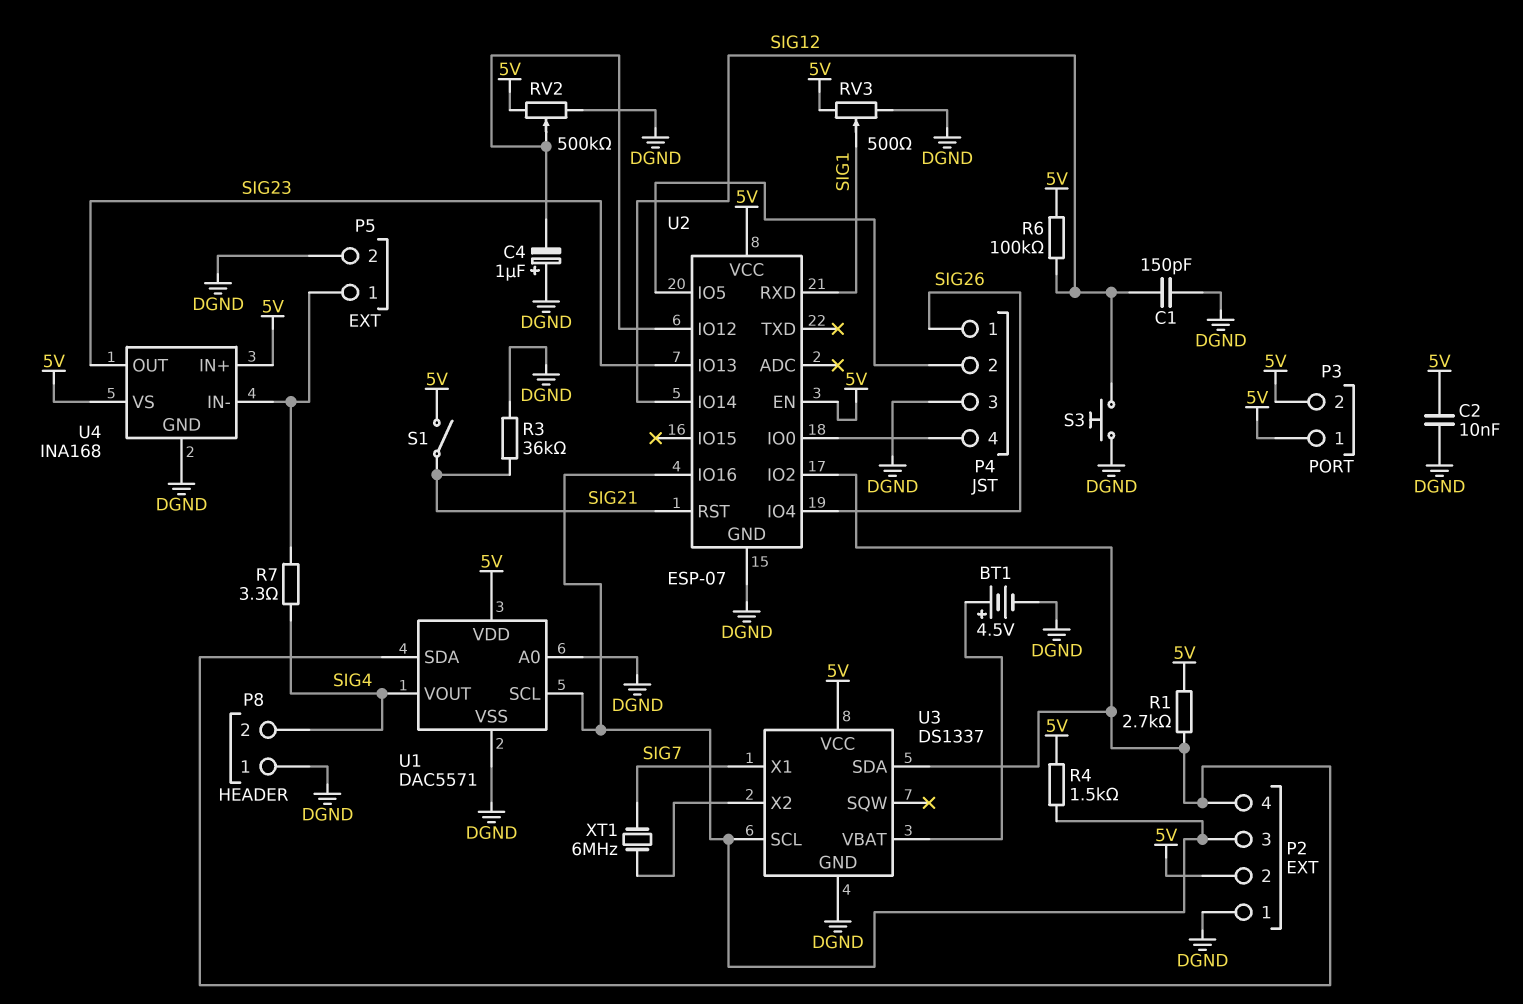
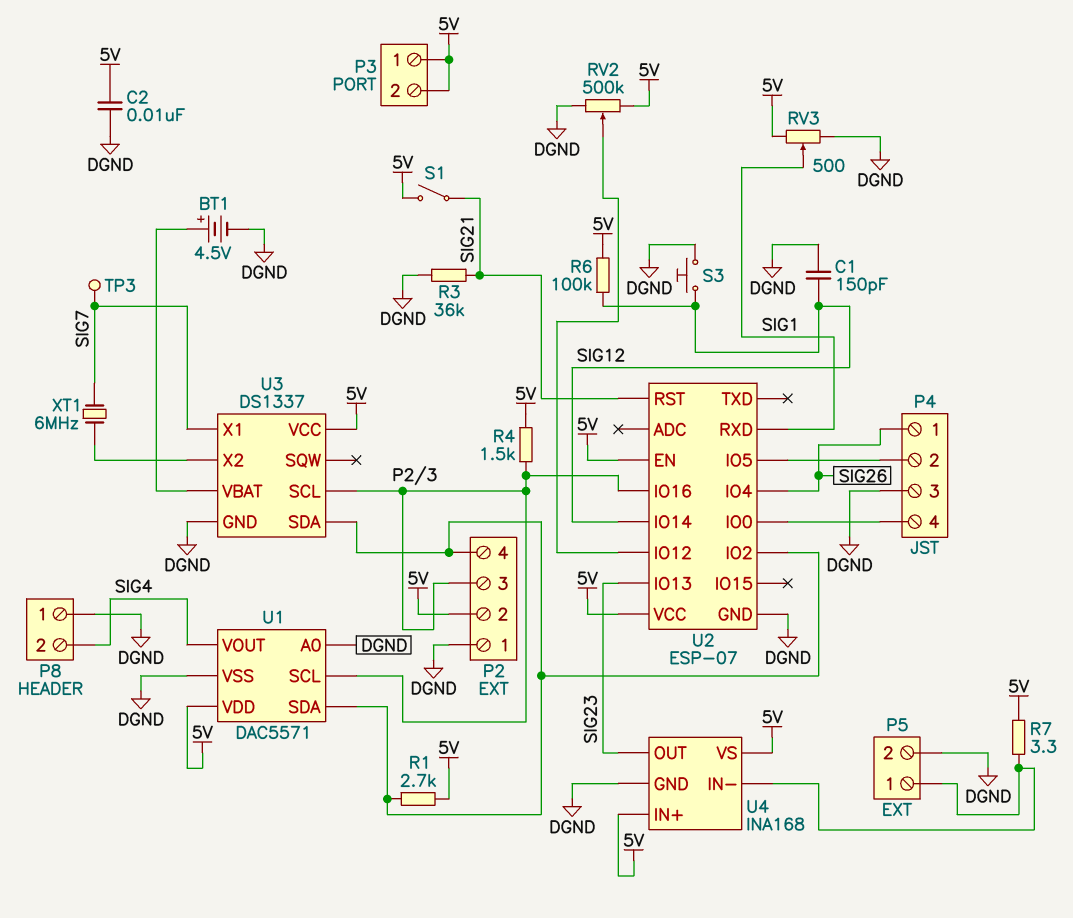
C4: 1uF (plus DGND, minus U2/IO12) -> none
R7: 3.3 (P5/1, SIG4) -> 3.3 (5V, P5/1)
TP3: none -> test point (SIG7)

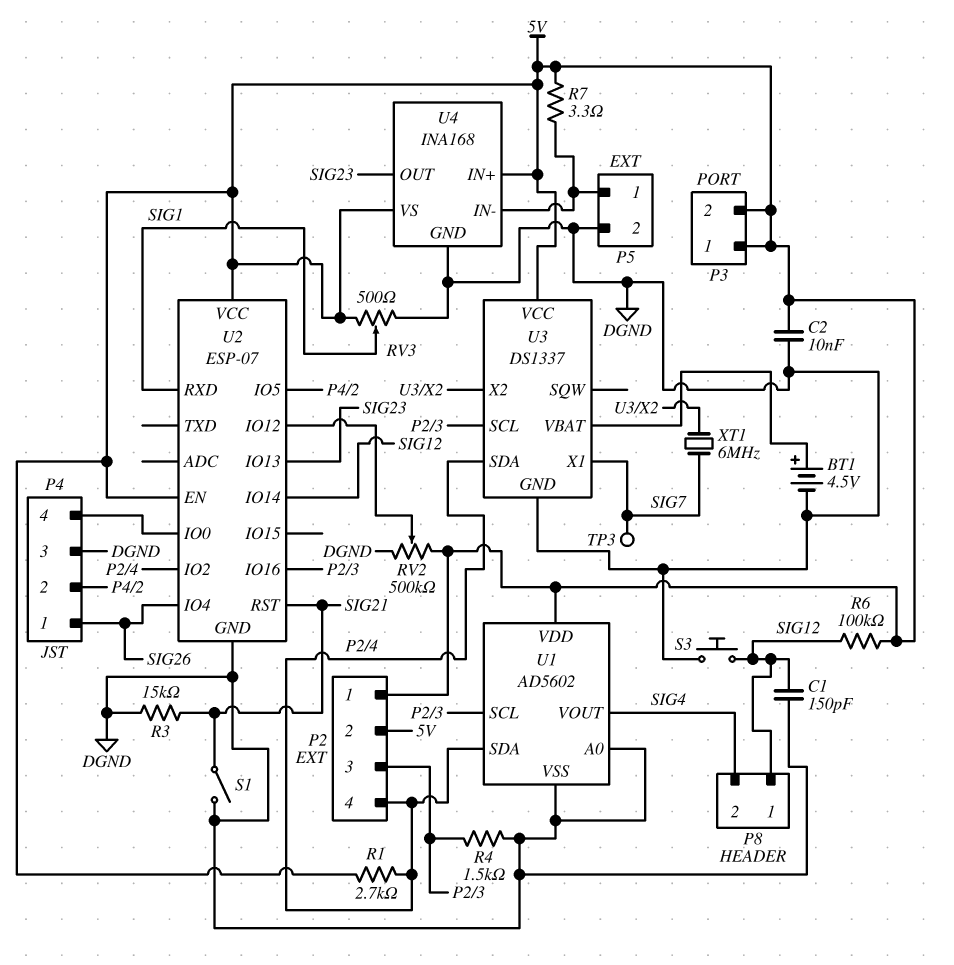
P2 pin 1: DGND -> 5V
P8 pin 1: DGND -> SIG12
R3: 36k (DGND, SIG21) -> 15k (DGND, SIG21)
R4: 1.5k (5V, P2/3) -> 1.5k (DGND, P2/3)
S1: switch (5V, SIG21) -> switch (DGND, SIG21)
U1: DAC5571 -> AD5602

